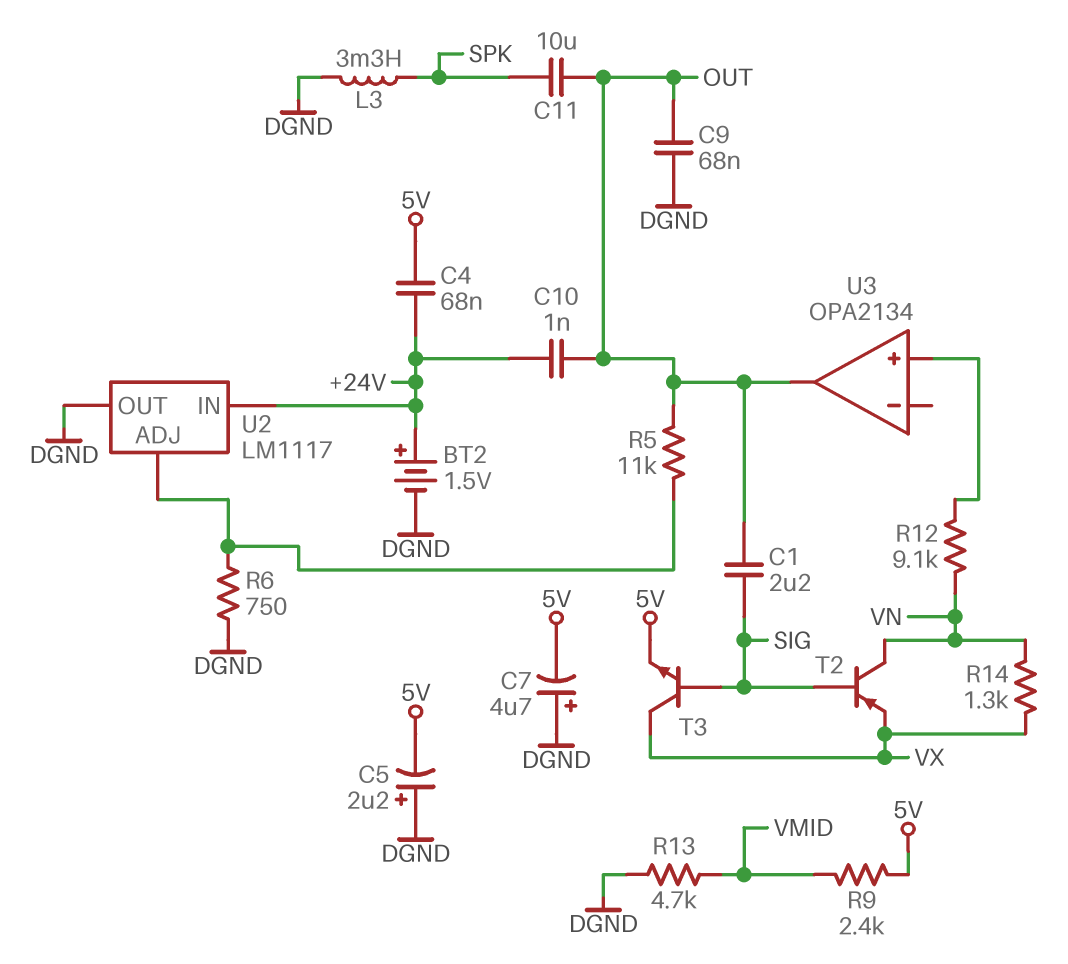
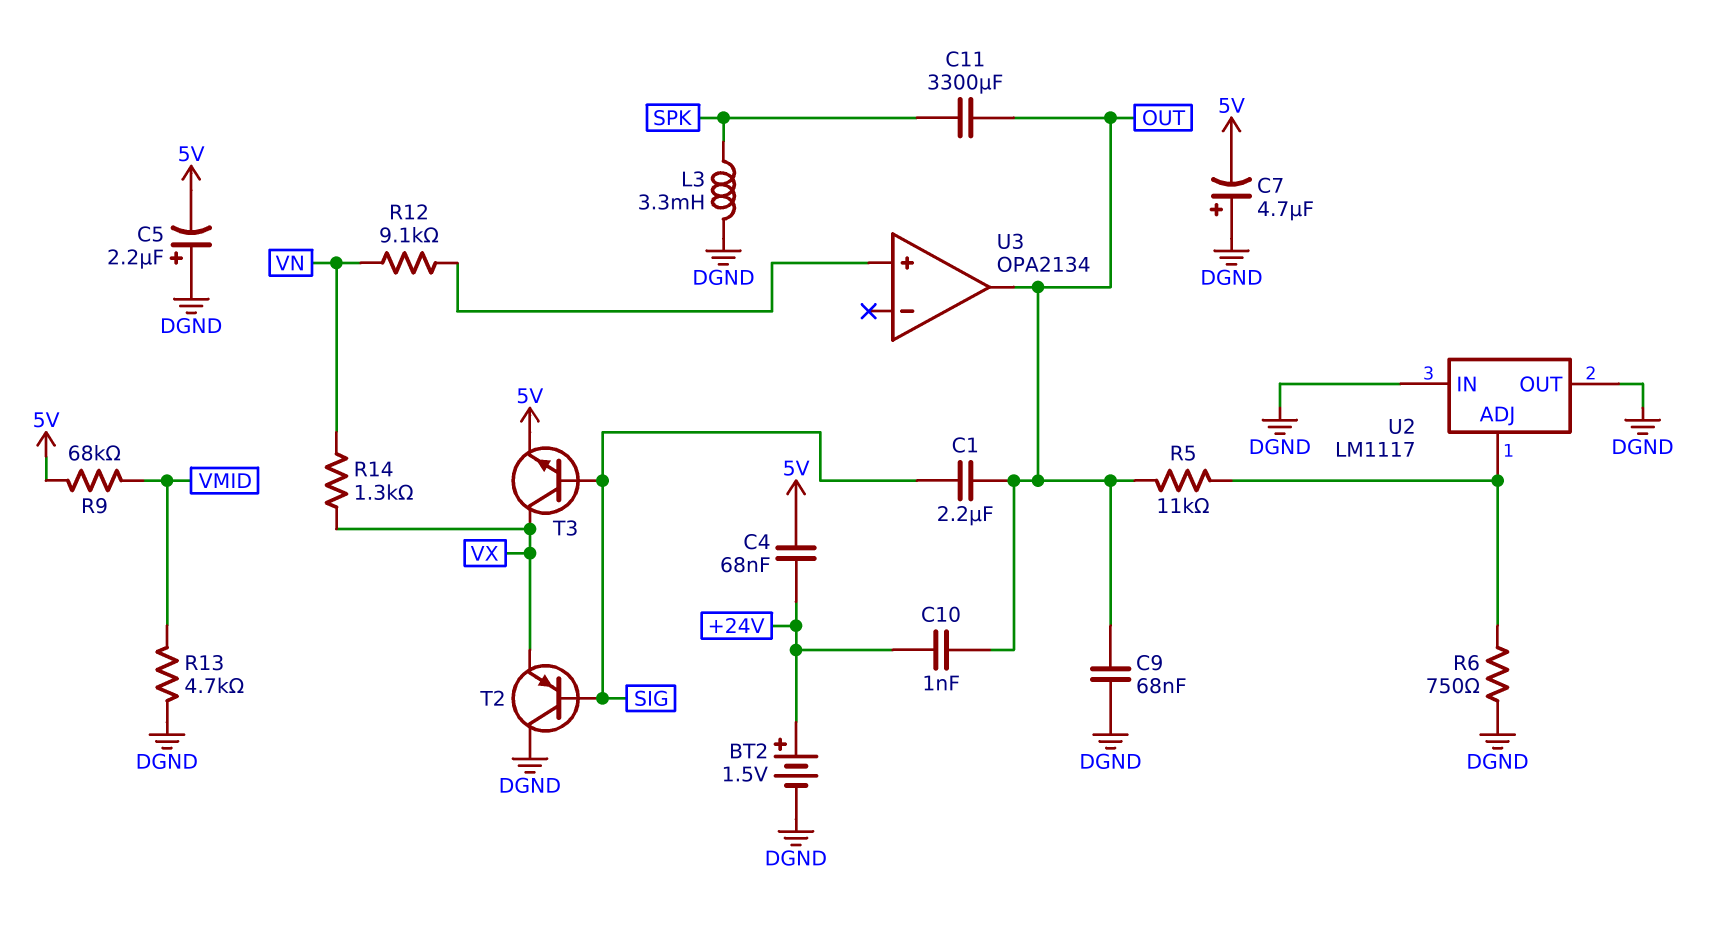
C11: 10uF (OUT, SPK) -> 3300uF (OUT, SPK)
R9: 2.4k (5V, VMID) -> 68k (5V, VMID)
T2: PNP (B SIG, C VN, E VX) -> PNP (B SIG, C DGND, E VX)
U2 pin IN: +24V -> DGND

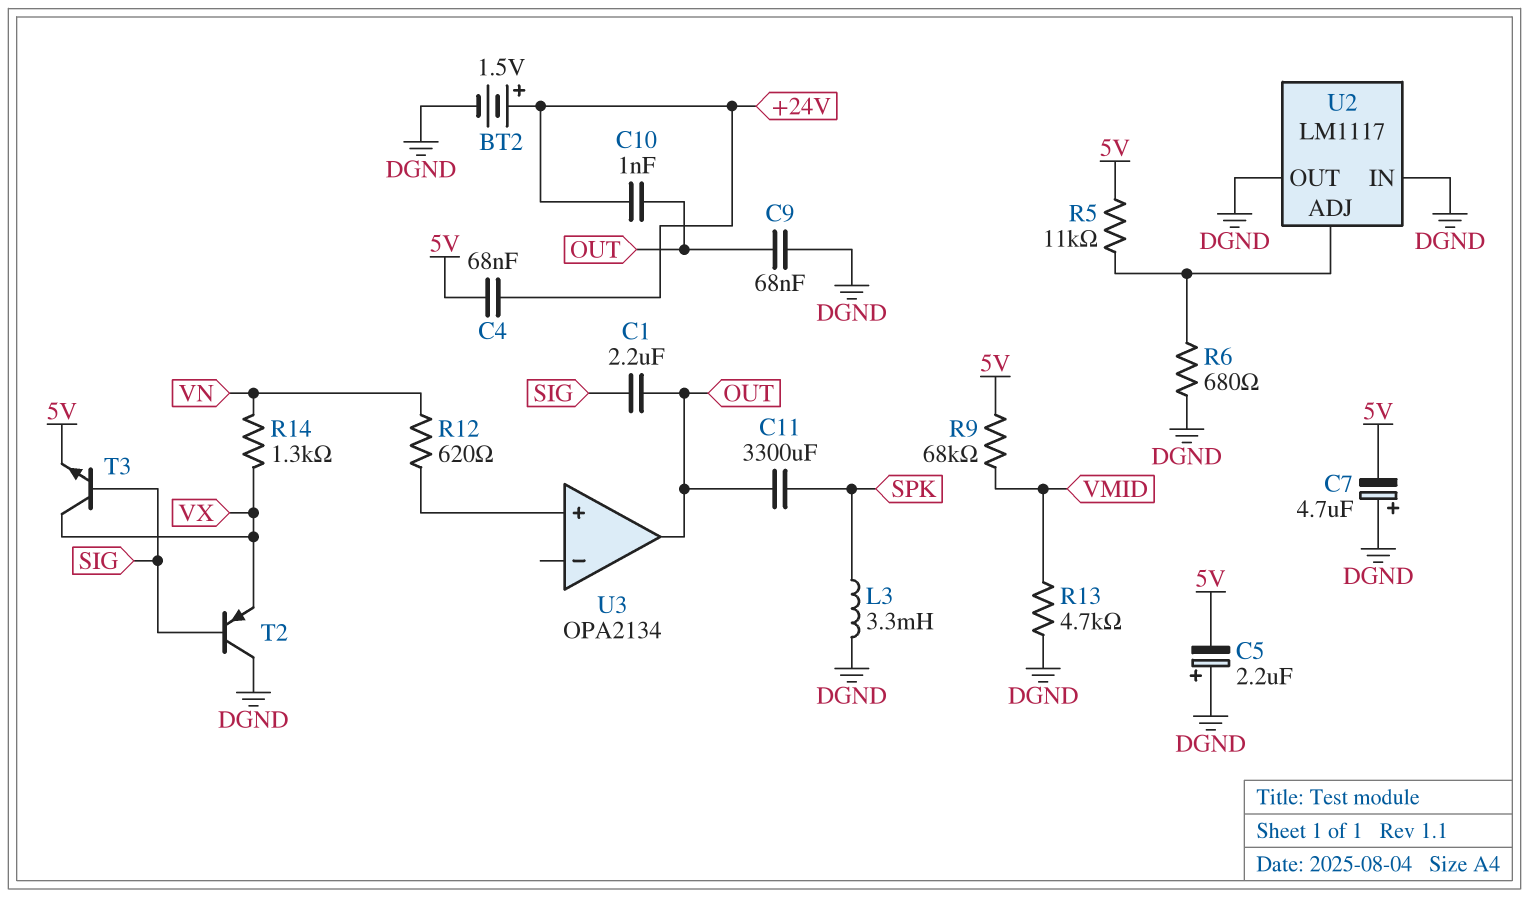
R5: 11k (OUT, U2/ADJ) -> 11k (5V, U2/ADJ)
R6: 750 (DGND, U2/ADJ) -> 680 (DGND, U2/ADJ)
R12: 9.1k (U3/in+, VN) -> 620 (U3/in+, VN)

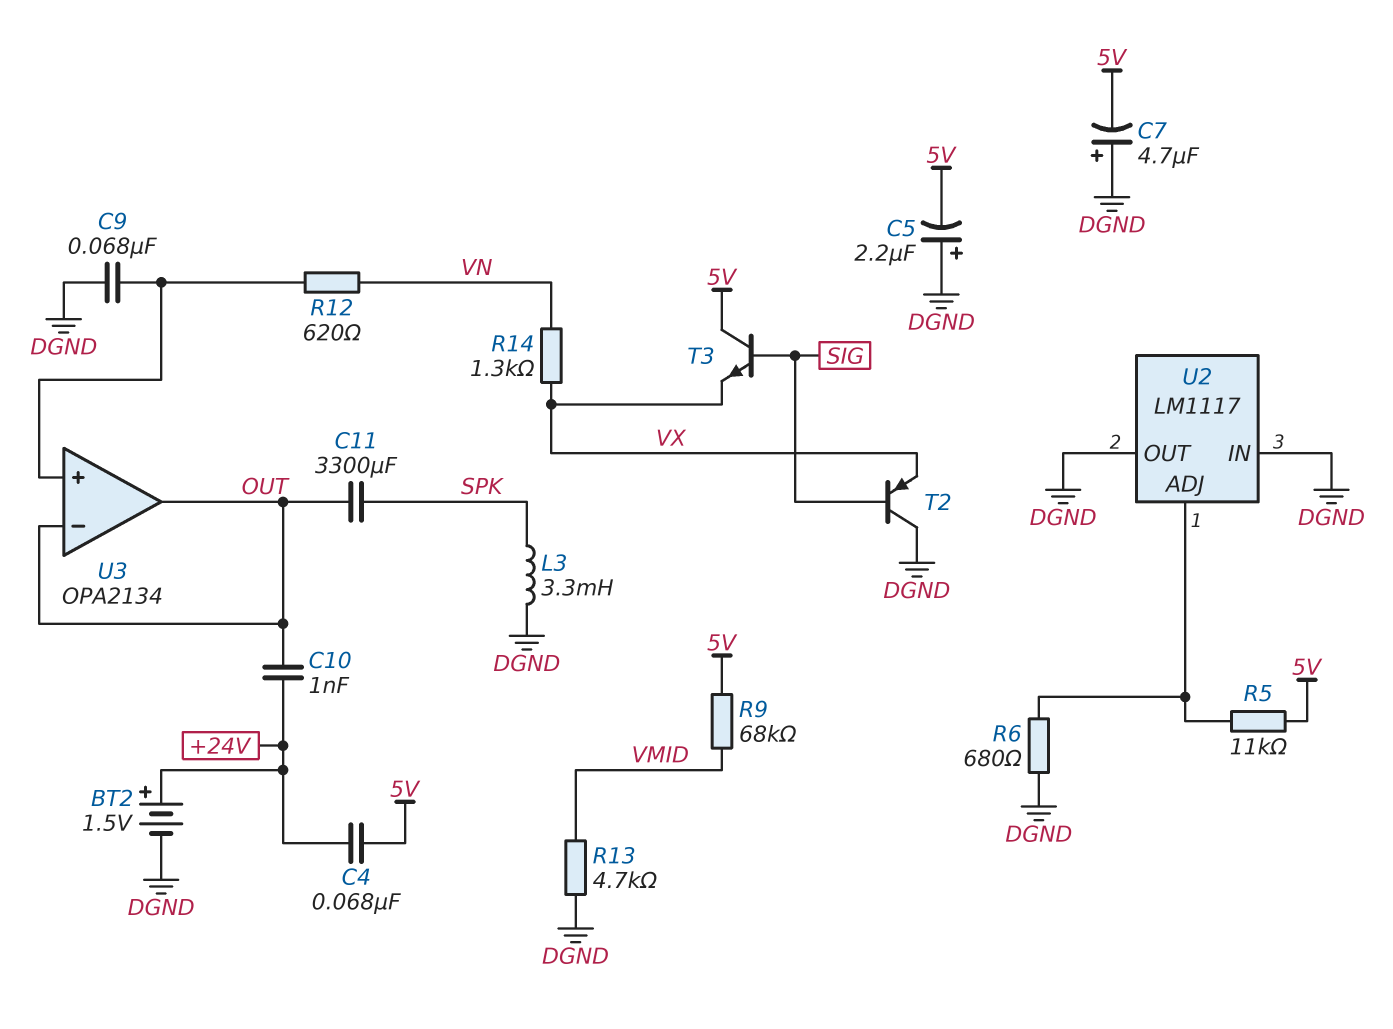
C1: 2.2uF (OUT, SIG) -> none
C9: 68nF (DGND, OUT) -> 68nF (DGND, U3/in+)
T3: NPN (B SIG, C VX, E 5V) -> NPN (B SIG, C 5V, E VX)
U3 pin in-: none -> OUT

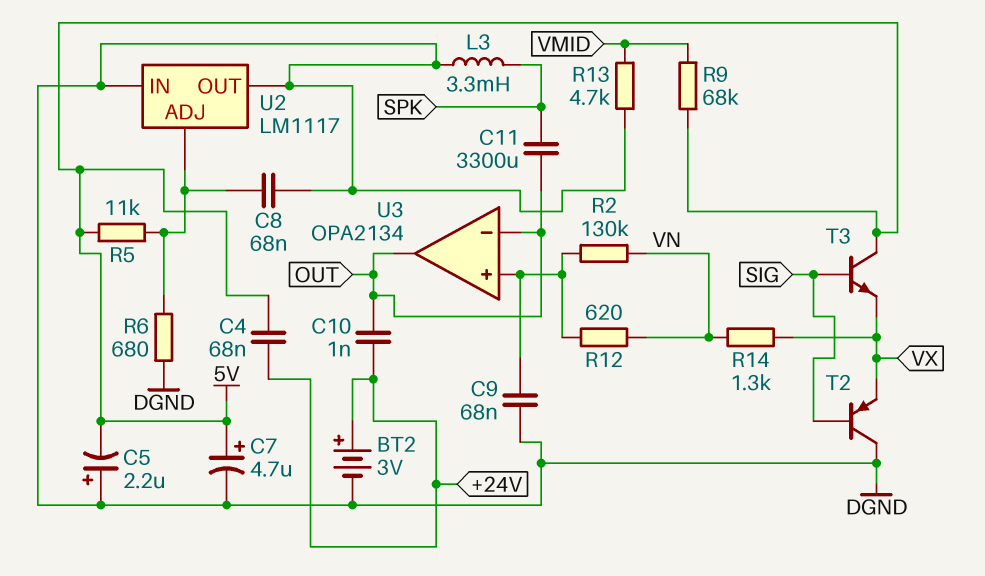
BT2: 1.5V (plus +24V, minus DGND) -> 3V (plus +24V, minus DGND)
C7: 4.7uF (plus DGND, minus 5V) -> 4.7uF (plus 5V, minus DGND)
C8: none -> 68nF (DGND, U2/ADJ)
R2: none -> 130k (U3/in+, VN)

